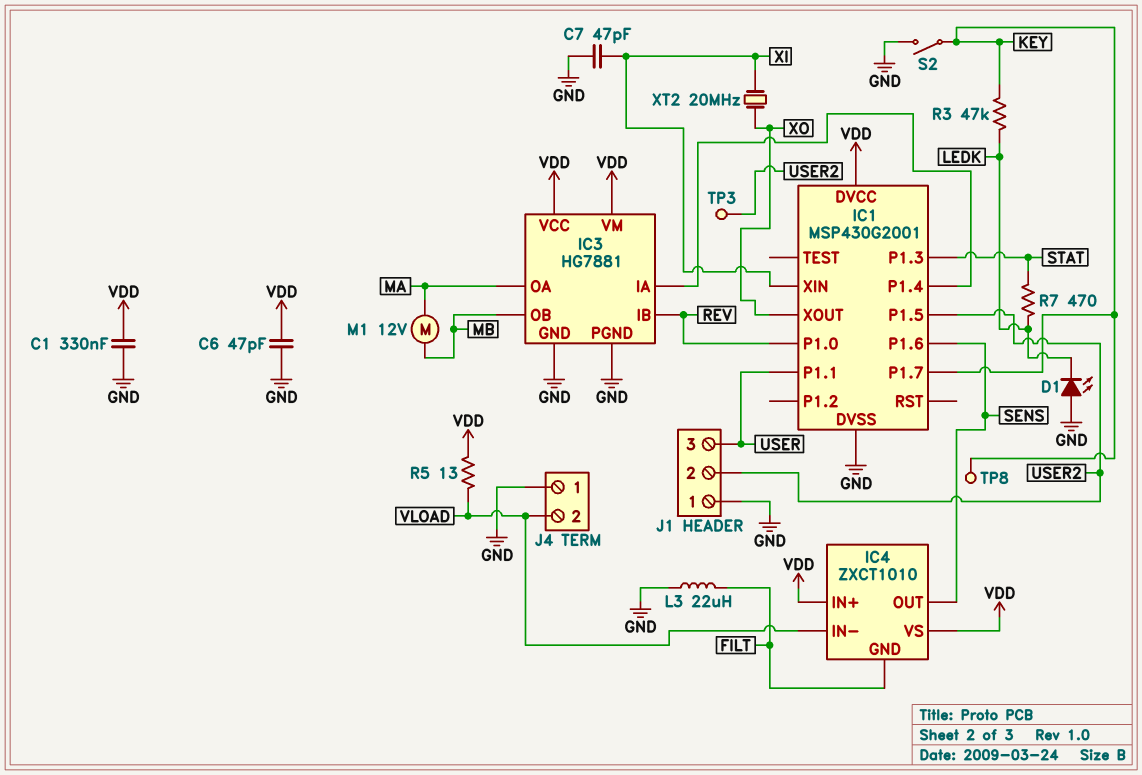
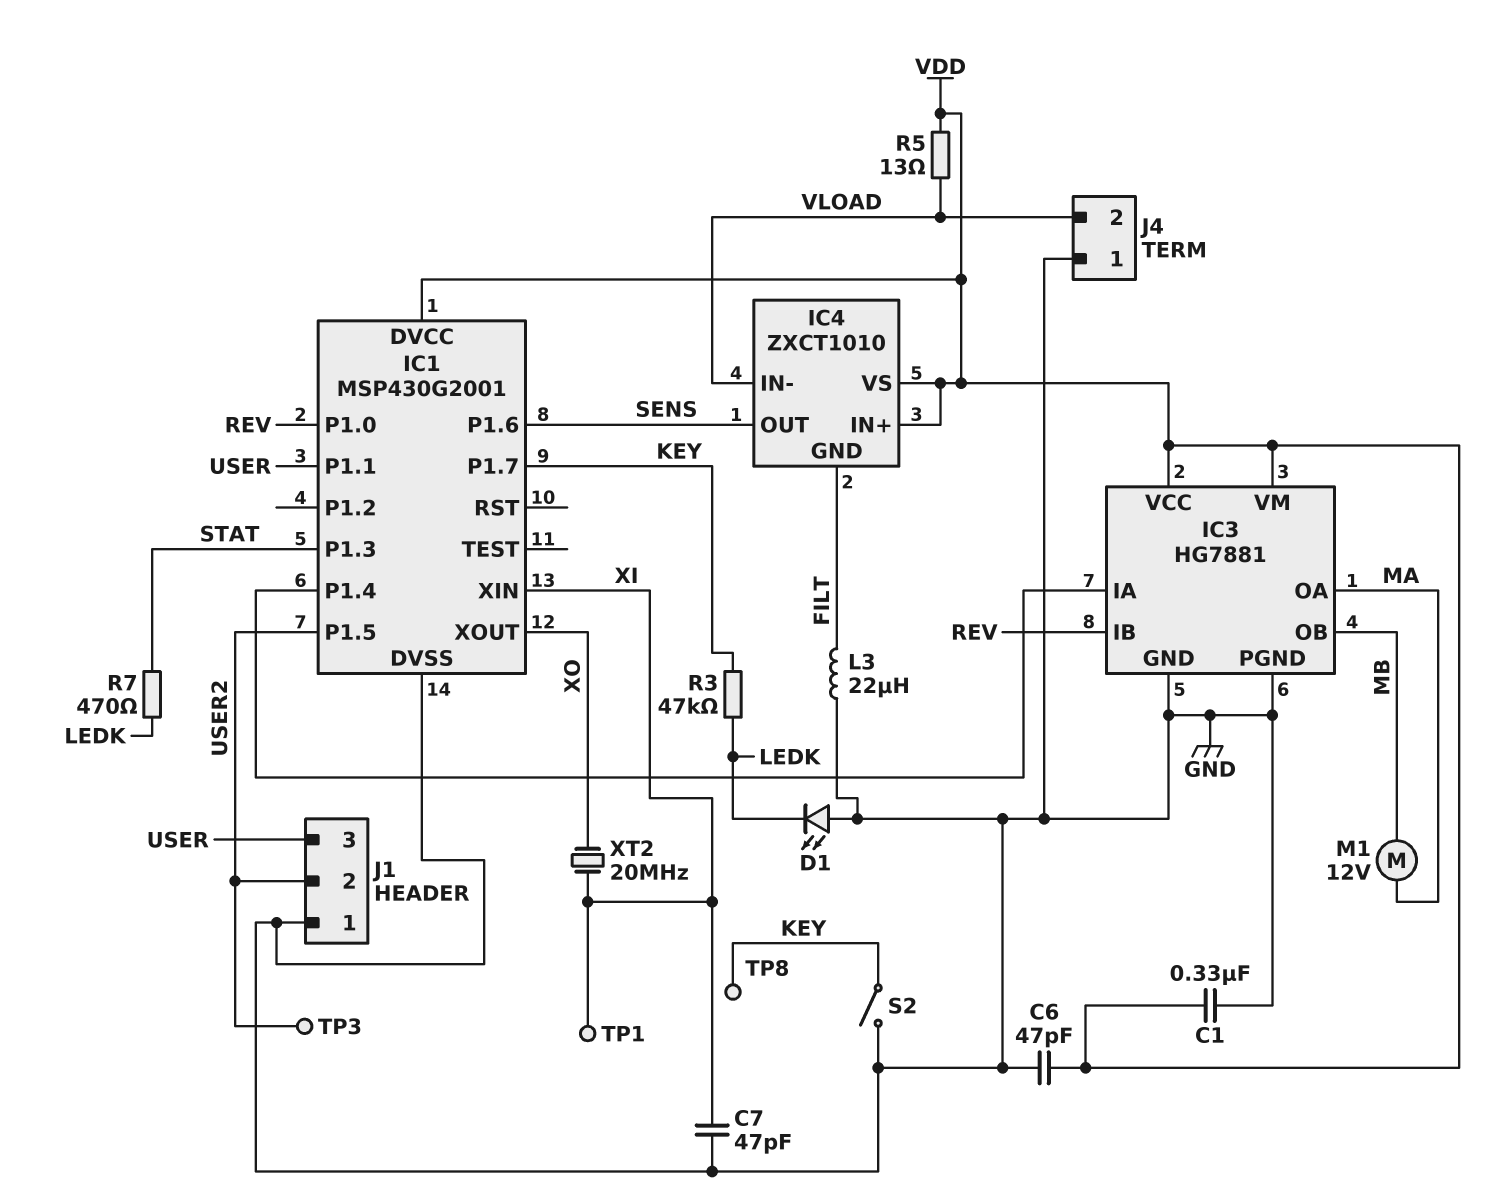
TP1: none -> test point (XI)

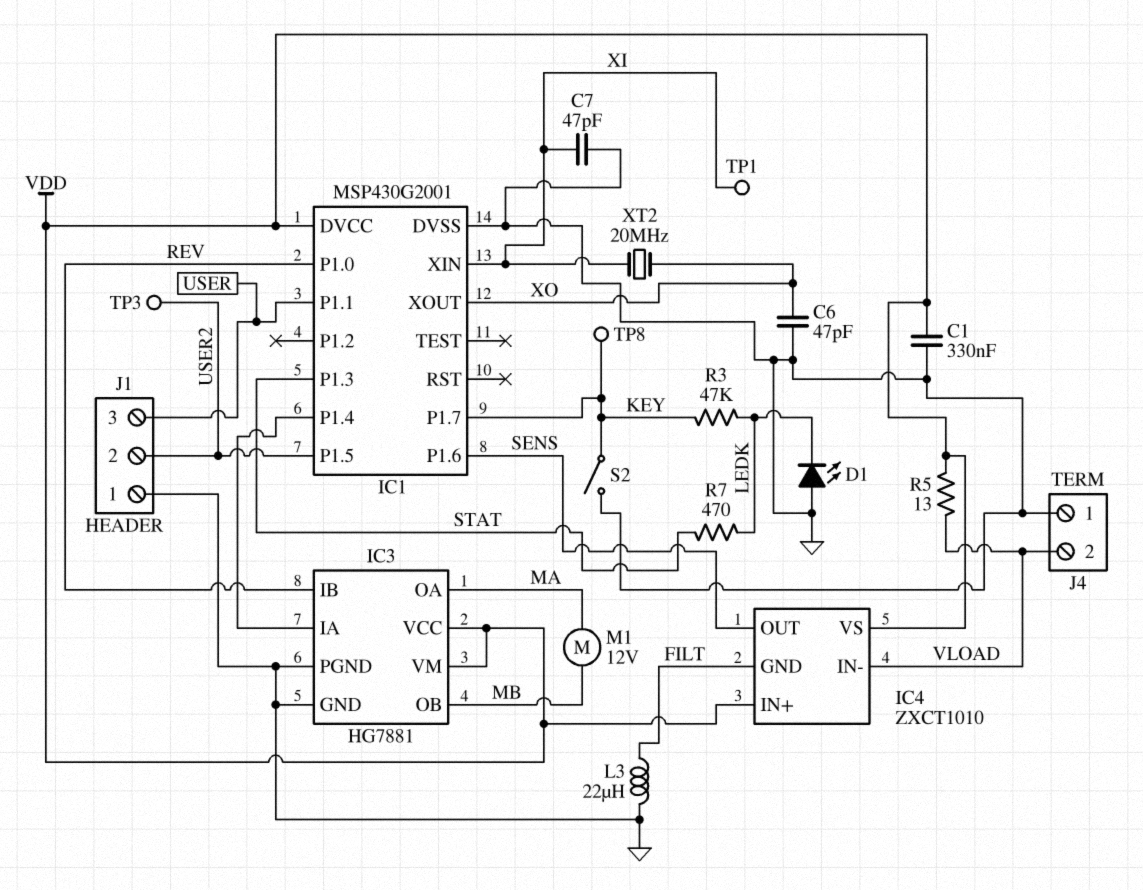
C6: 47pF (GND, VDD) -> 47pF (GND, XO)

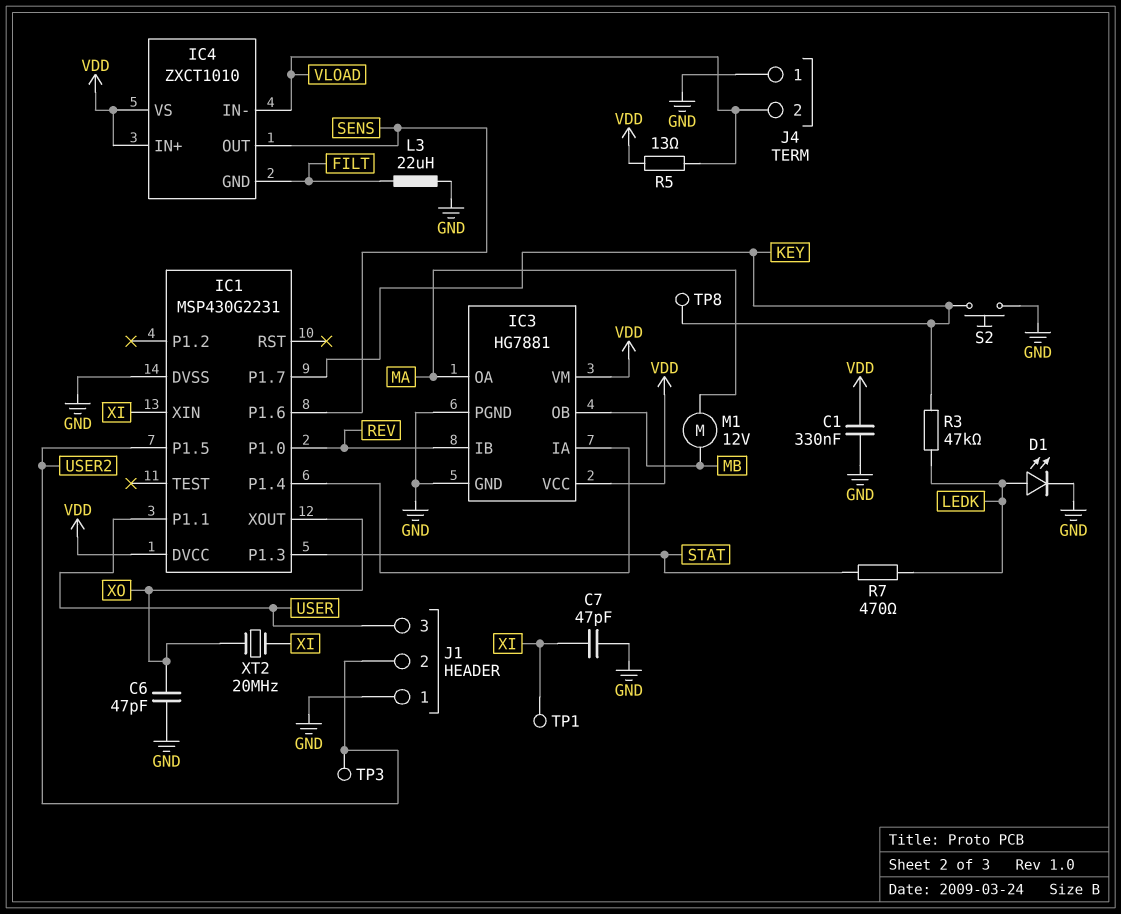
D1: LED (A GND, K LEDK) -> LED (A LEDK, K GND)
IC1: MSP430G2001 -> MSP430G2231
S2: switch (GND, KEY) -> button (GND, KEY)

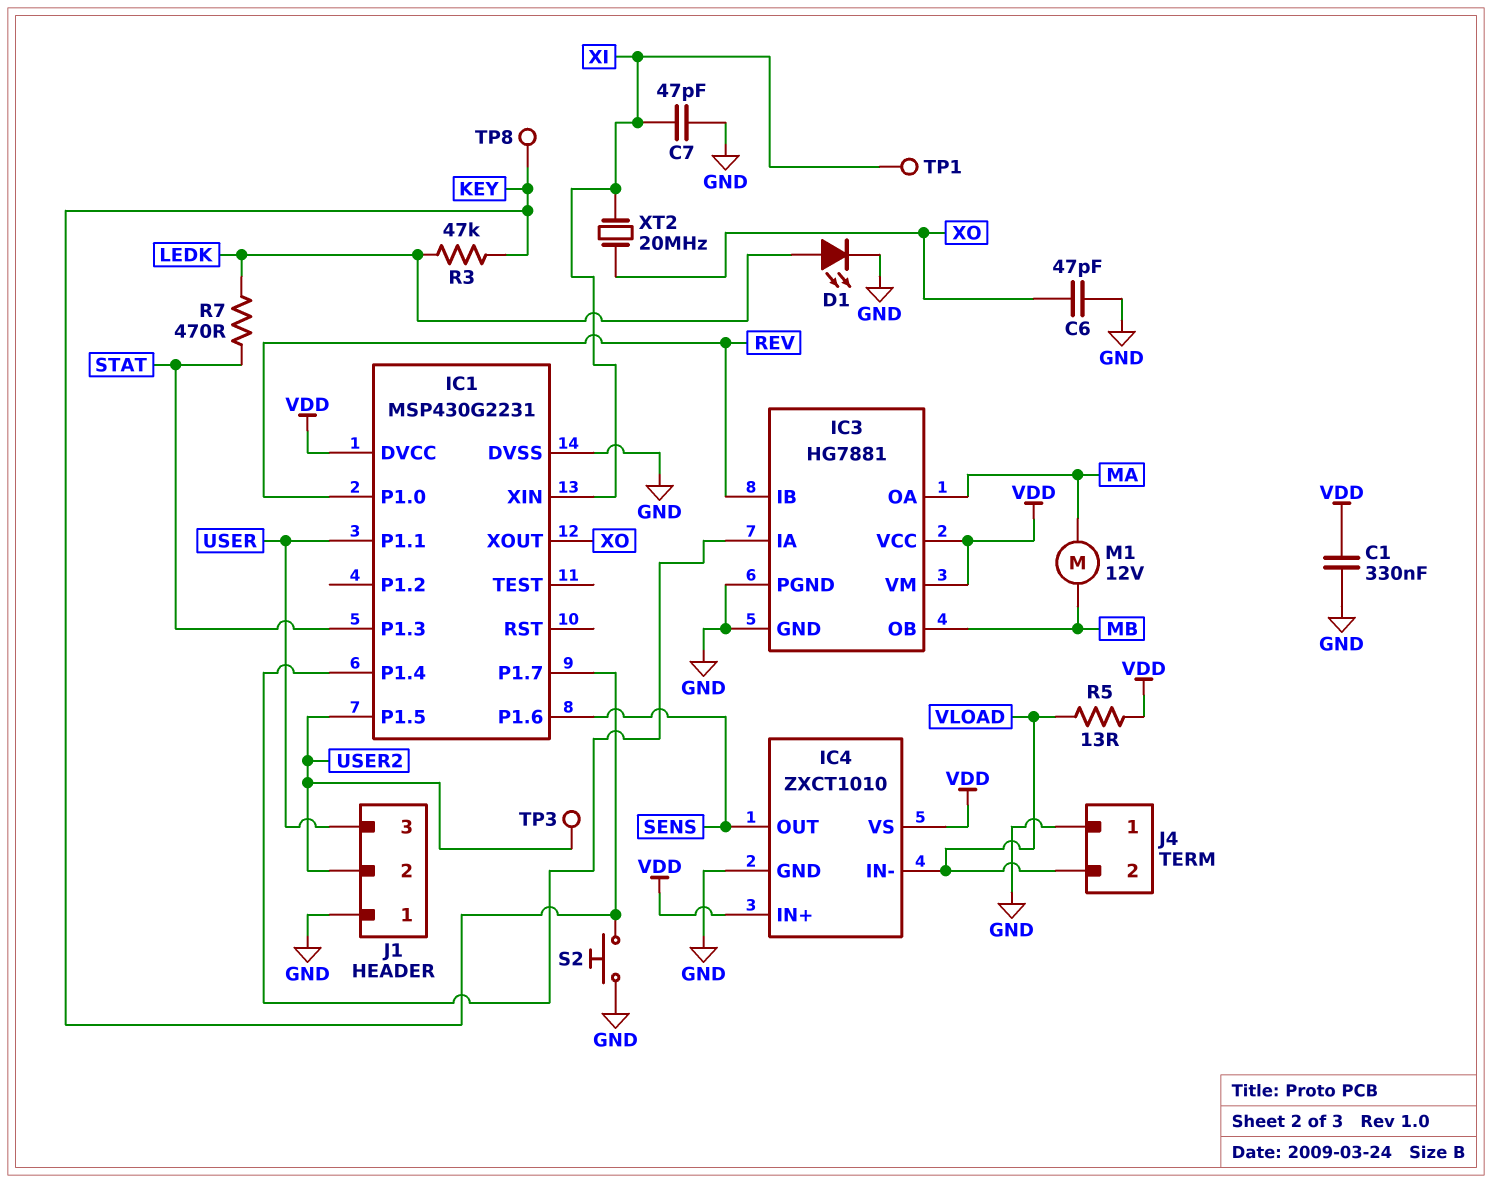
IC4 pin GND: FILT -> GND
L3: 22uH (FILT, GND) -> none

